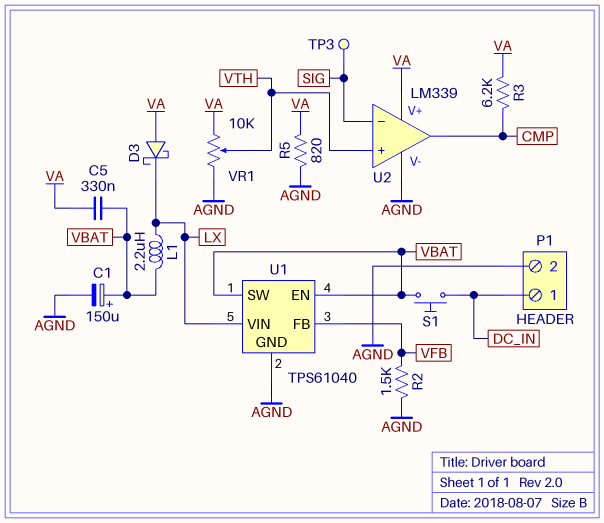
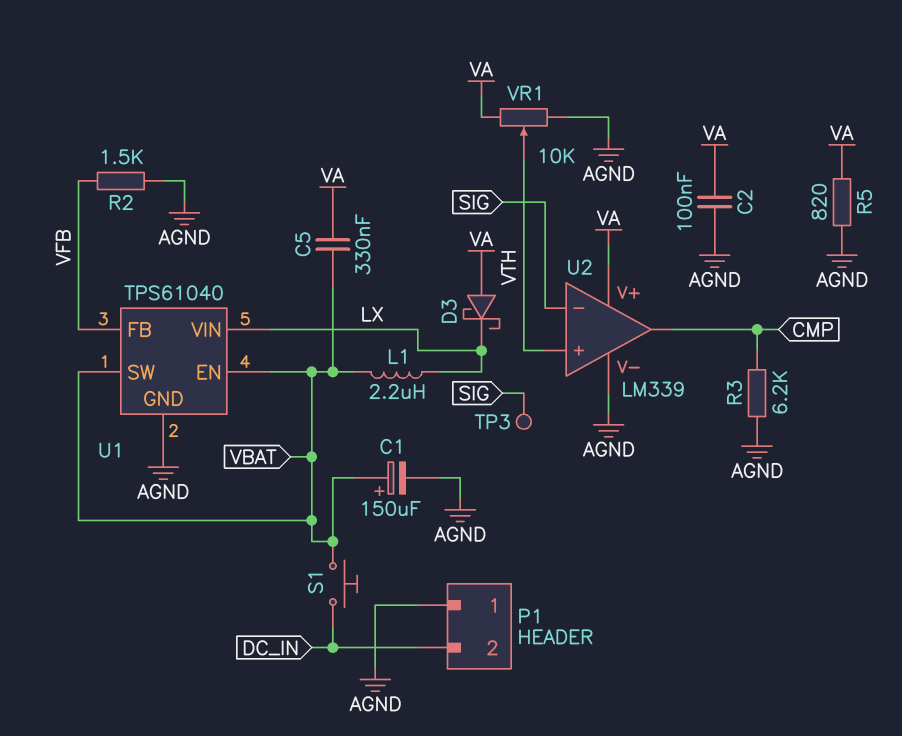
C2: none -> 100nF (AGND, VA)
P1 pin 1: DC_IN -> AGND
P1 pin 2: AGND -> DC_IN
R3: 6.2k (CMP, VA) -> 6.2k (AGND, CMP)

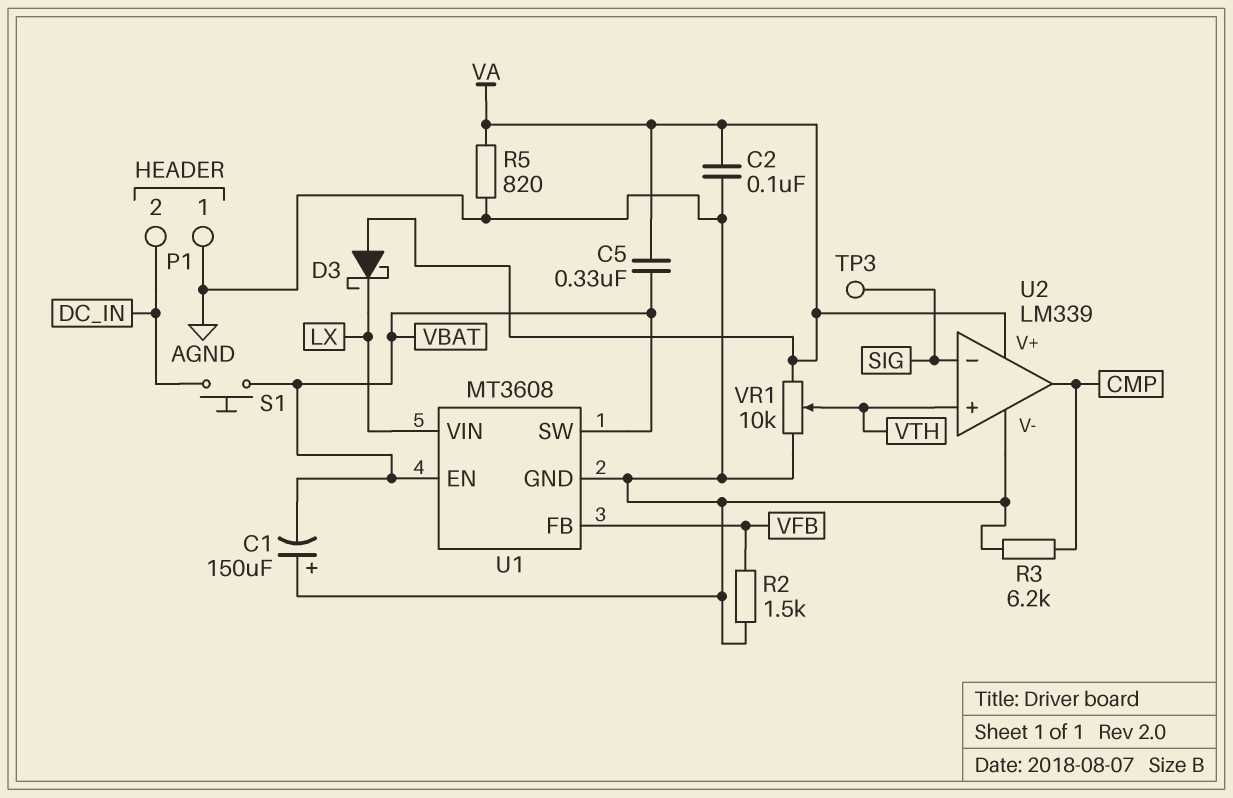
C1: 150uF (plus VBAT, minus AGND) -> 150uF (plus AGND, minus VBAT)
L1: 2.2uH (LX, VBAT) -> none
U1: TPS61040 -> MT3608

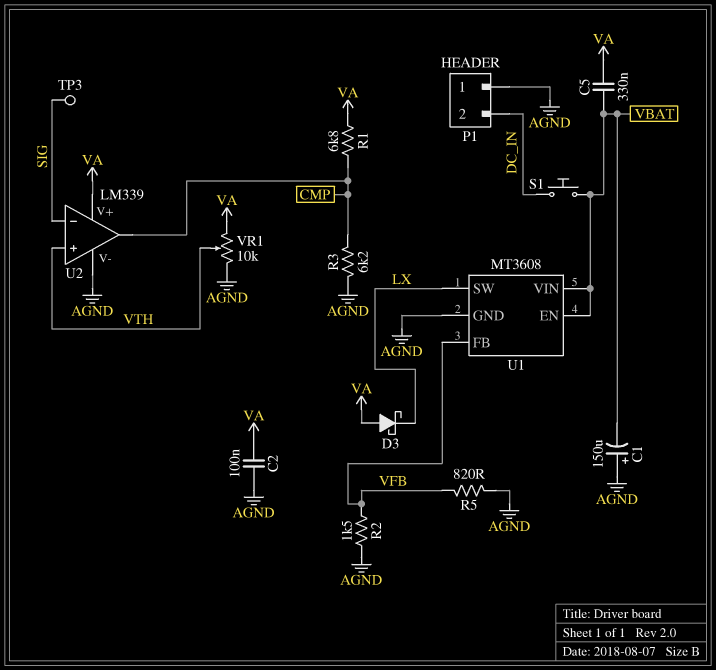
R1: none -> 6.8k (CMP, VA)
R5: 820 (AGND, VA) -> 820 (AGND, VFB)
U1 pin SW: VBAT -> LX
U1 pin VIN: LX -> VBAT

